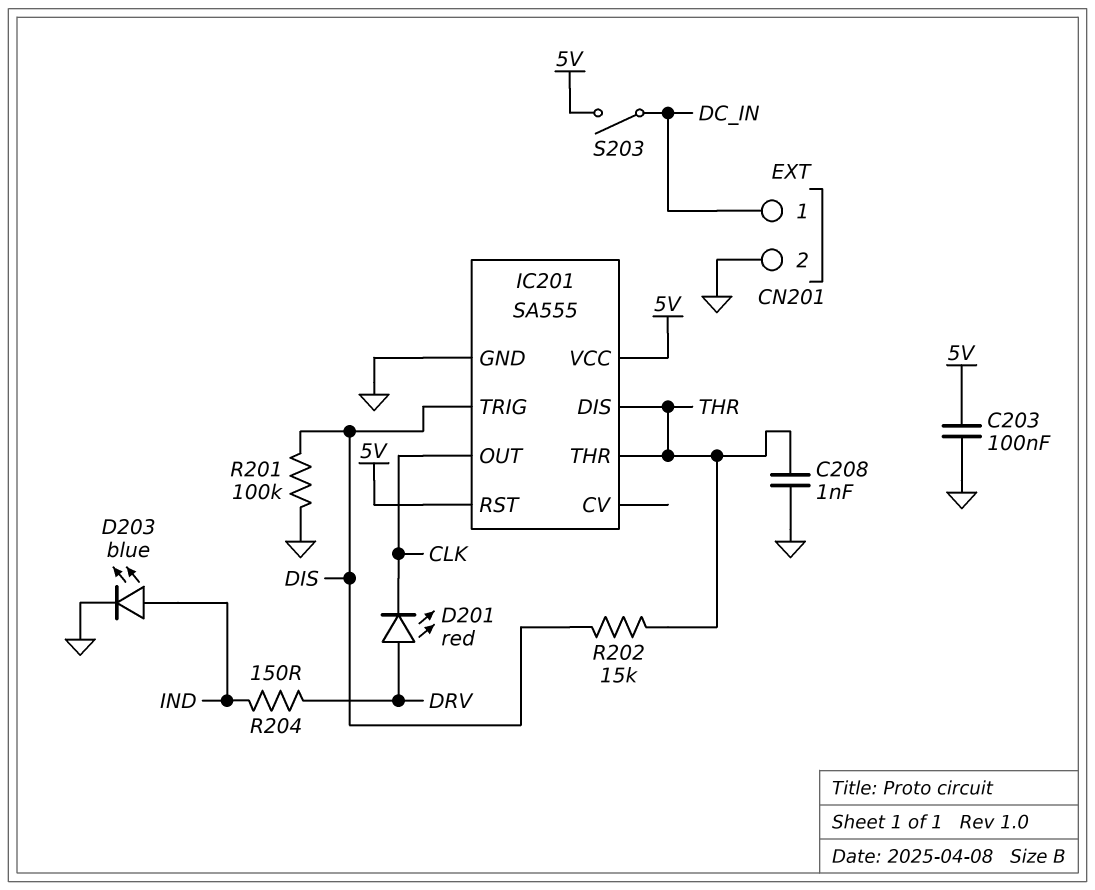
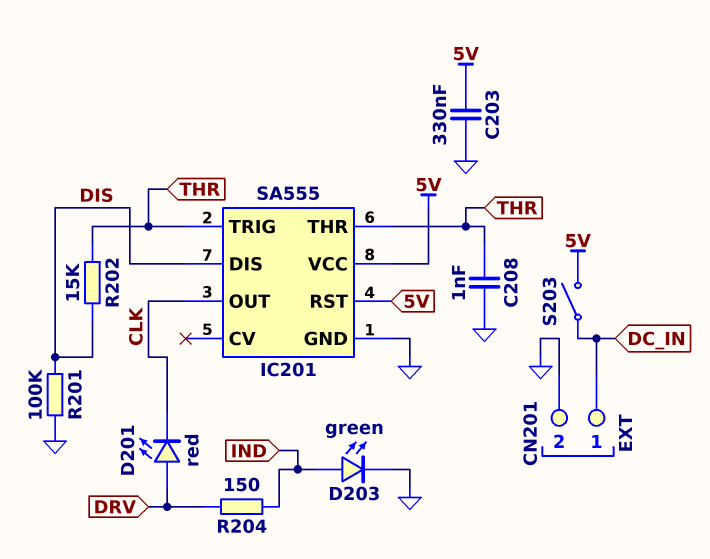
C203: 100nF (5V, GND) -> 330nF (5V, GND)
D203: LED blue (A IND, K GND) -> LED green (A IND, K GND)
IC201 pin DIS: THR -> DIS
IC201 pin TRIG: DIS -> THR

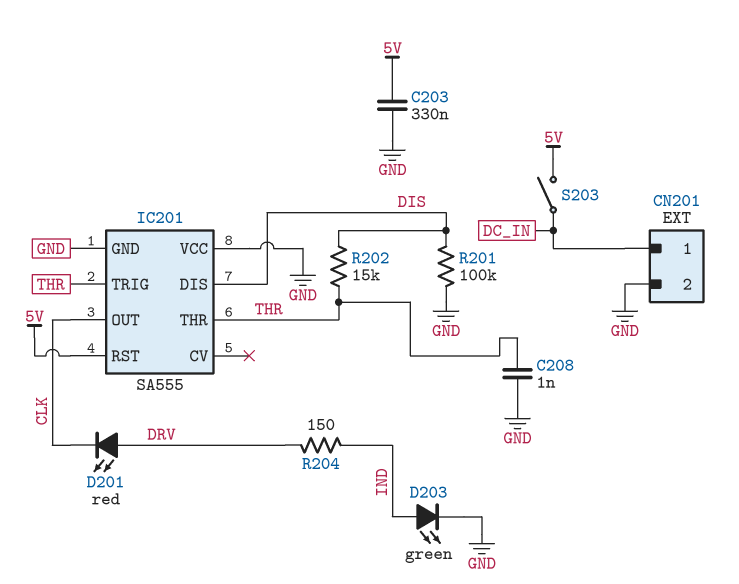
IC201 pin VCC: 5V -> GND

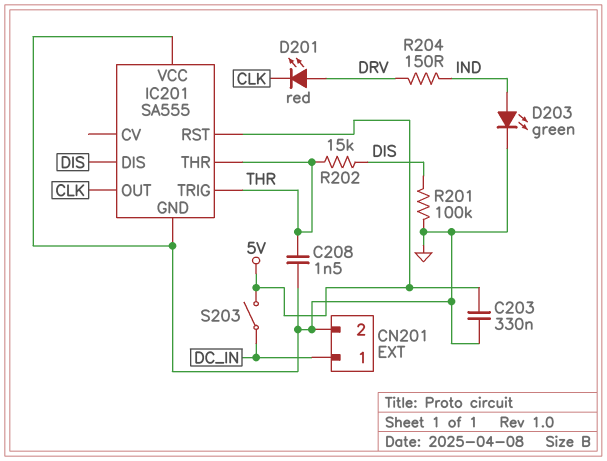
C208: 1nF (GND, THR) -> 1.5nF (GND, THR)

